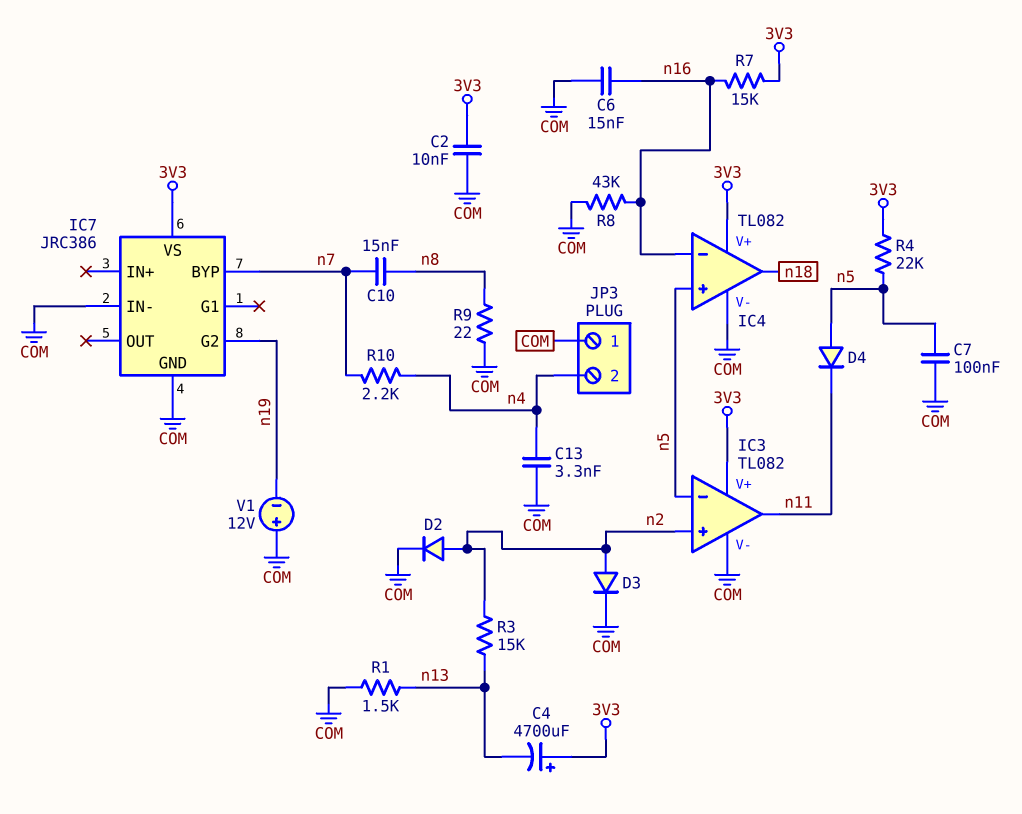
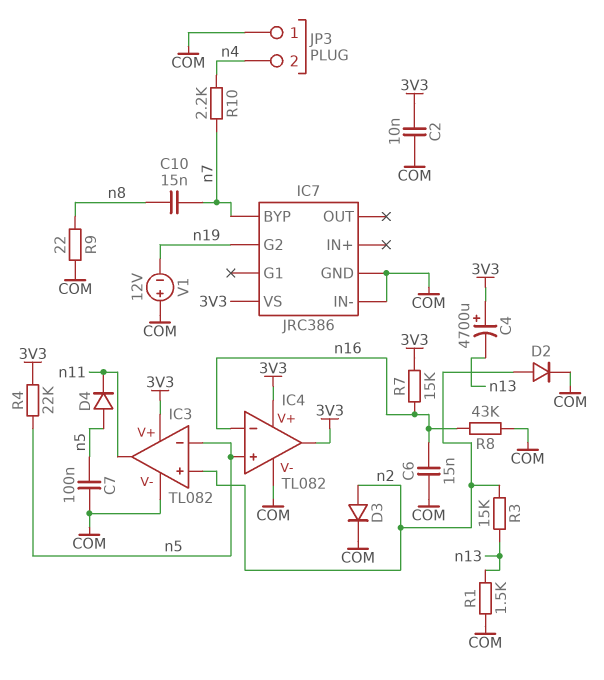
C13: 3.3nF (COM, n4) -> none
IC4 pin out: n18 -> 3V3

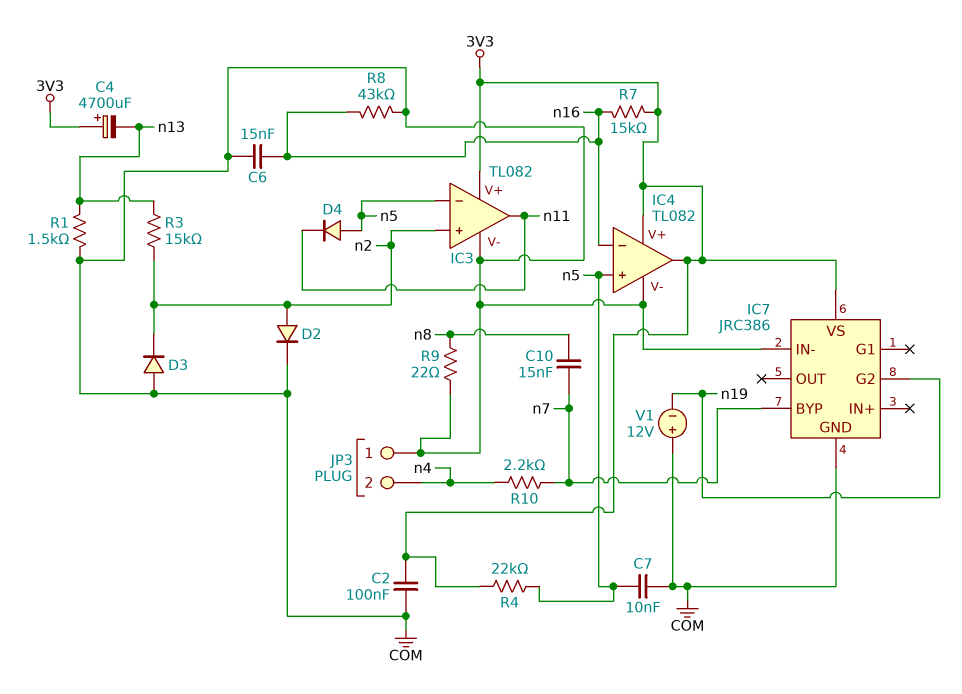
C2: 10nF (3V3, COM) -> 100nF (3V3, COM)
C7: 100nF (COM, n5) -> 10nF (COM, n5)
D3: diode (A n2, K COM) -> diode (A COM, K n2)

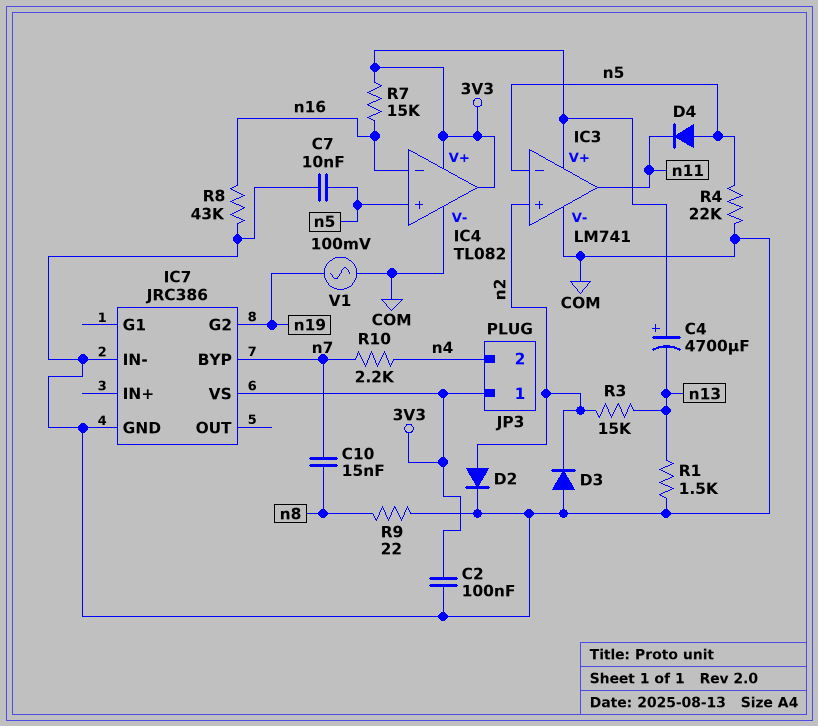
C6: 15nF (COM, n16) -> none
IC3: TL082 -> LM741
JP3 pin 1: COM -> 3V3
R4: 22k (3V3, n5) -> 22k (COM, n5)
V1: 12V (plus COM, minus n19) -> AC 100mV (COM, n19)

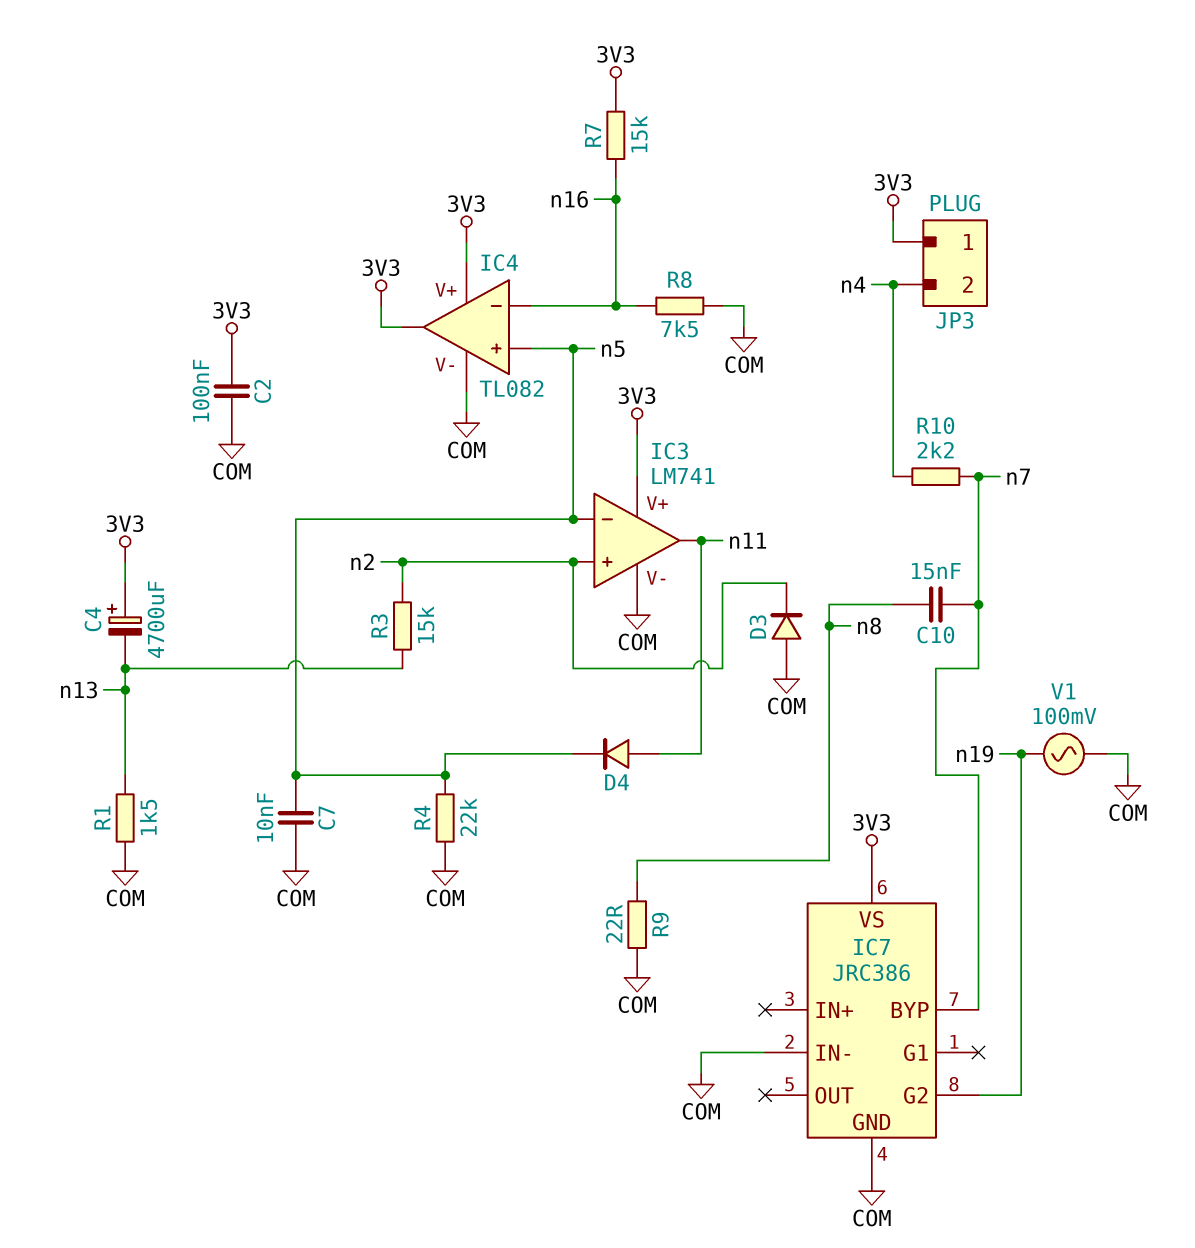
D2: diode (A n2, K COM) -> none
D4: diode (A n5, K n11) -> diode (A n11, K n5)
R8: 43k (COM, n16) -> 7.5k (COM, n16)

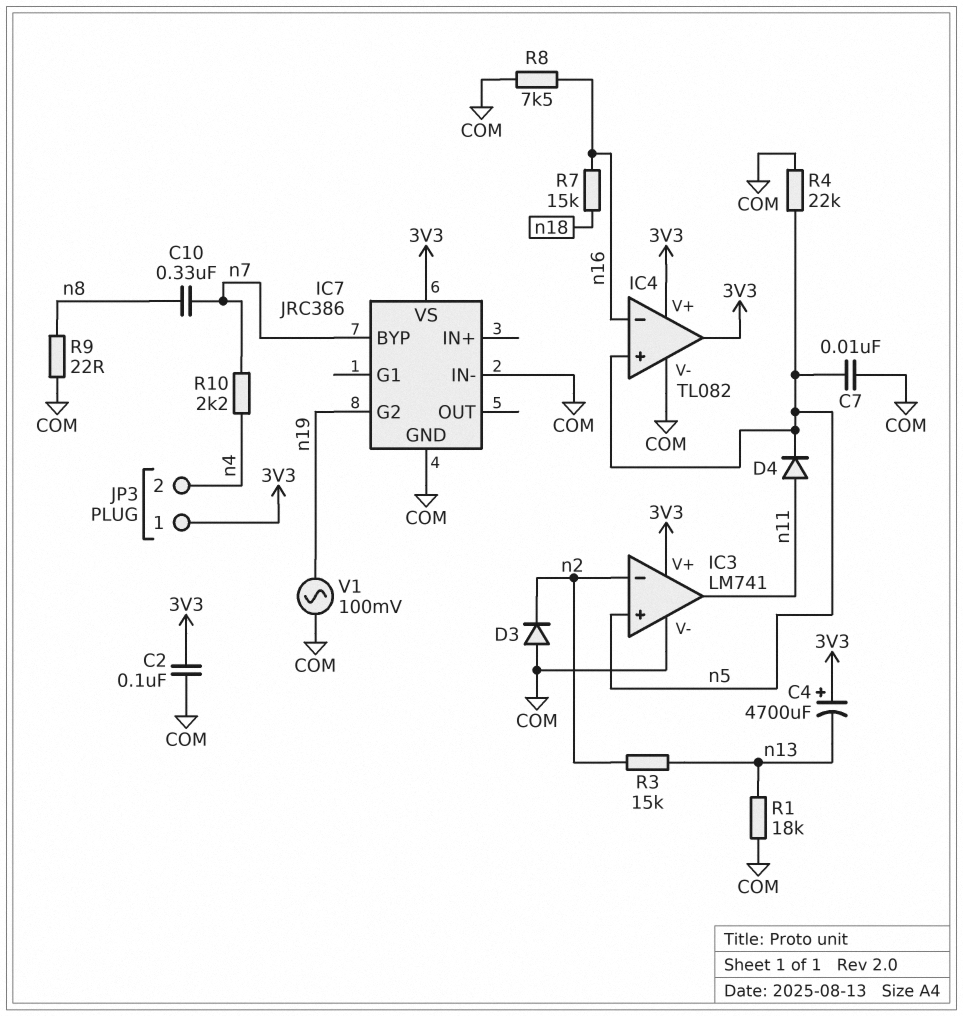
C10: 15nF (n7, n8) -> 330nF (n7, n8)
IC3 pin in+: n2 -> n5
IC3 pin in-: n5 -> n2
R1: 1.5k (COM, n13) -> 18k (COM, n13)
R7: 15k (3V3, n16) -> 15k (n16, n18)

